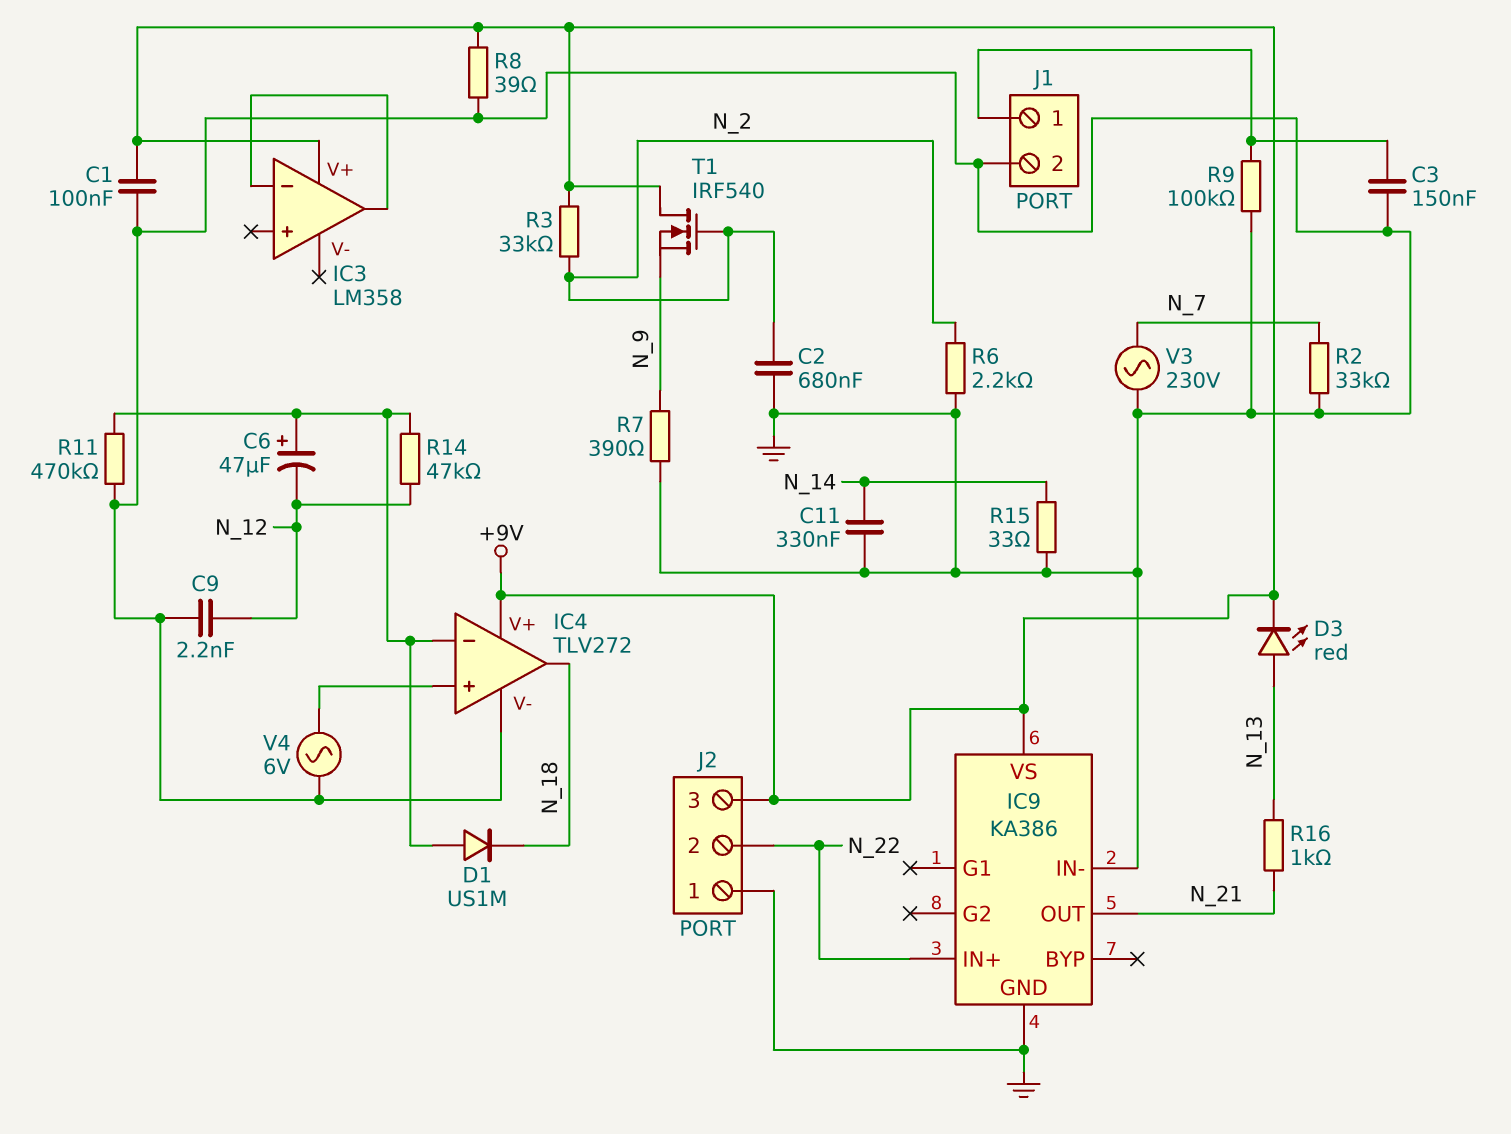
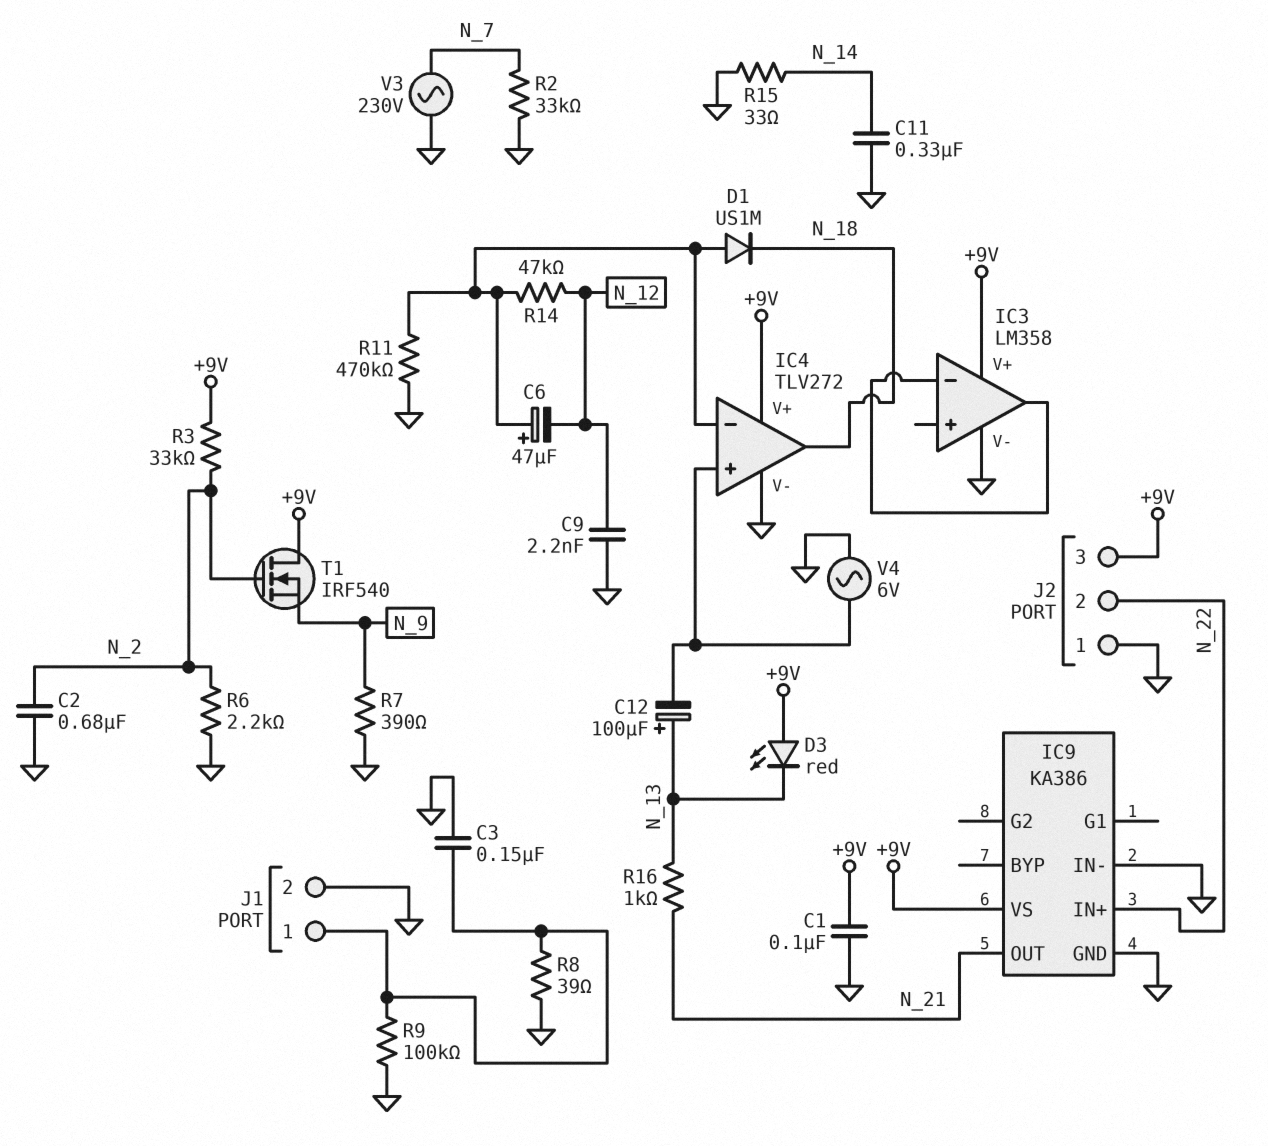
C12: none -> 100uF (plus N_13, minus IC4/in+)
D3: LED red (A N_13, K +9V) -> LED red (A +9V, K N_13)
IC3 pin V-: none -> GND
R8: 39 (+9V, GND) -> 39 (GND, J1/1)

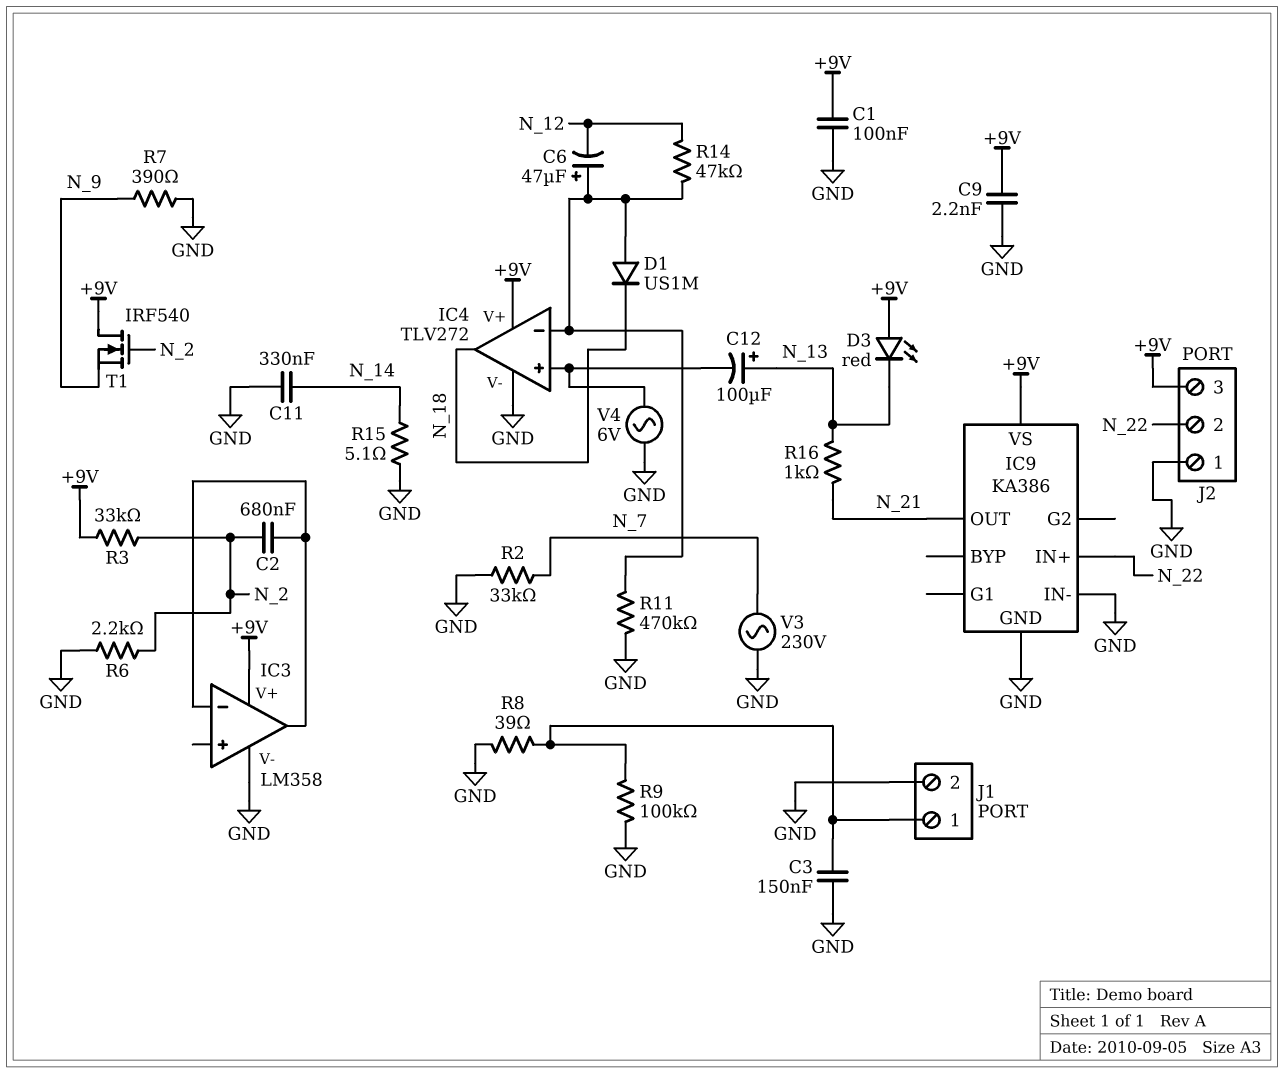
C2: 680nF (GND, N_2) -> 680nF (IC3/in-, N_2)
C9: 2.2nF (GND, N_12) -> 2.2nF (+9V, GND)
R15: 33 (GND, N_14) -> 5.1 (GND, N_14)

